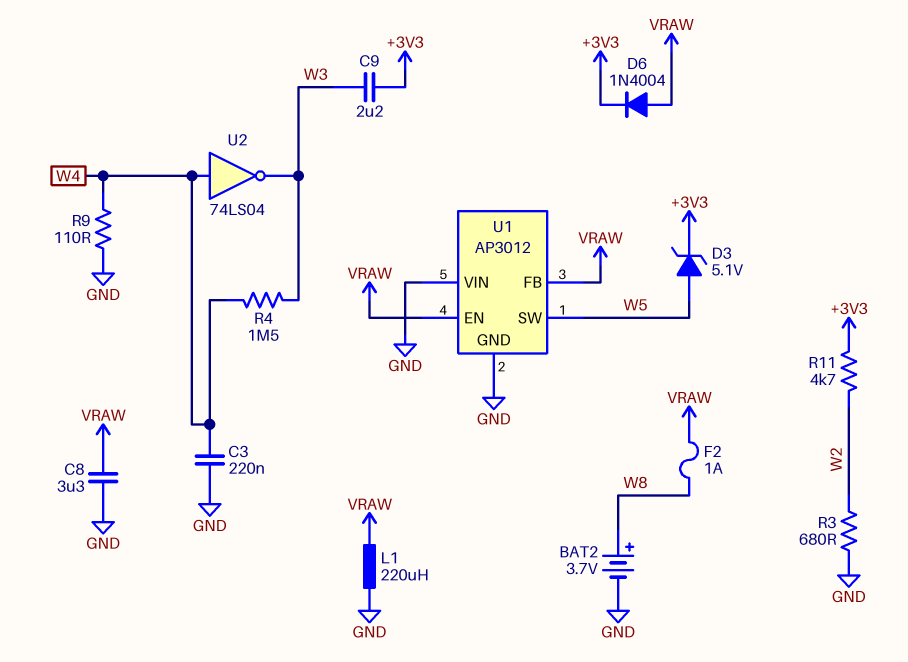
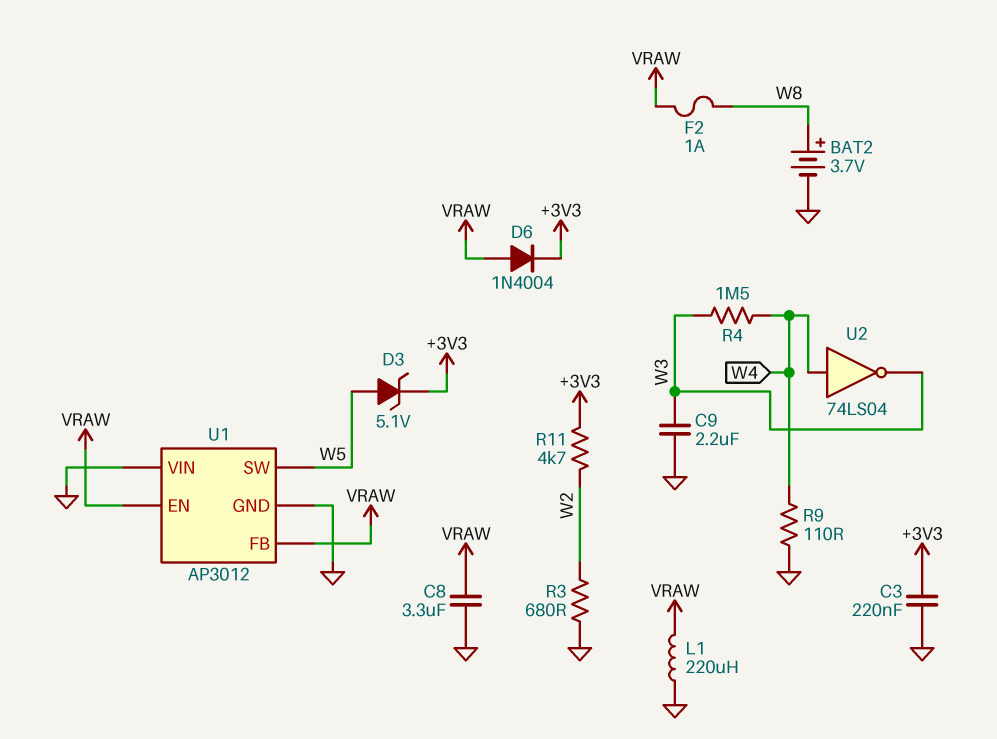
C3: 220nF (GND, W4) -> 220nF (+3V3, GND)
C9: 2.2uF (+3V3, W3) -> 2.2uF (GND, W3)

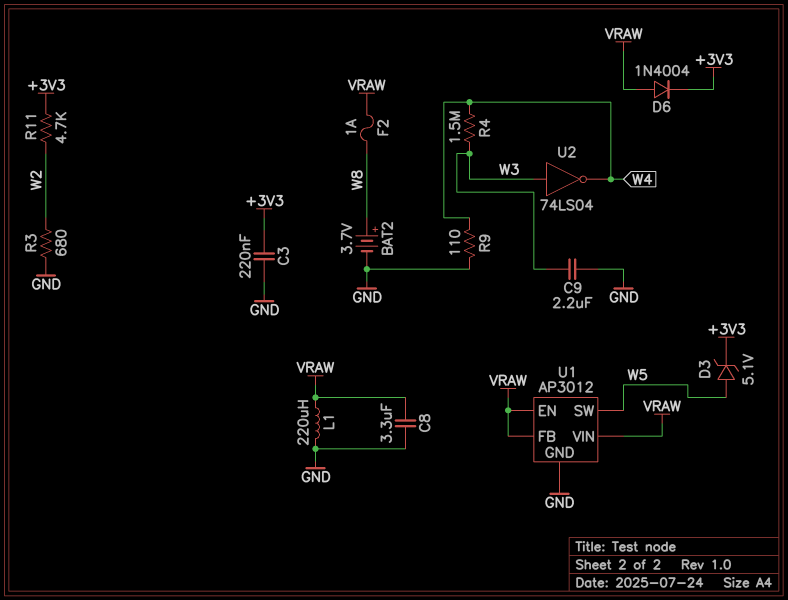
U1 pin VIN: GND -> VRAW
U2: NOT 74LS04 (in W4, out W3) -> NOT 74LS04 (in W3, out W4)

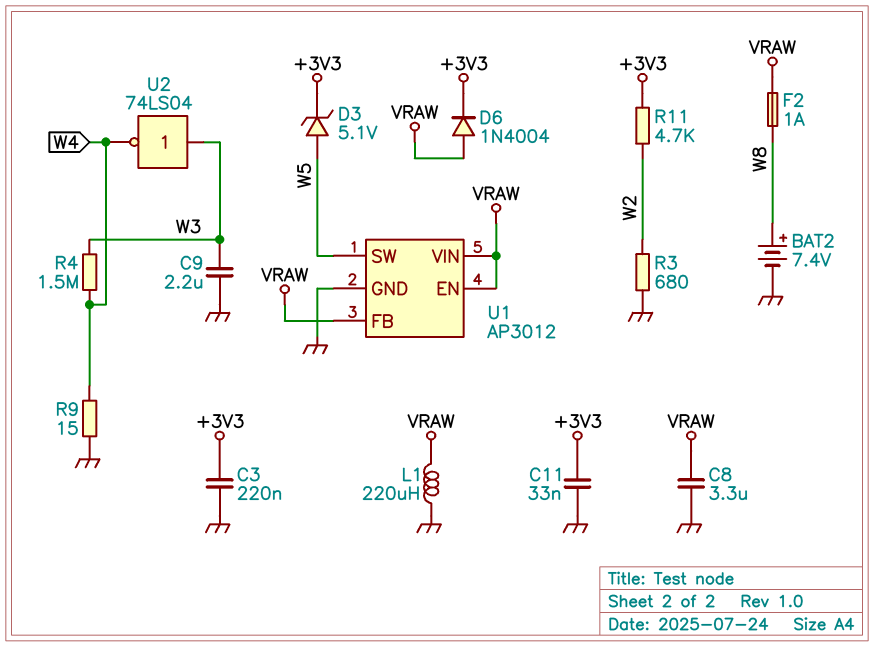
BAT2: 3.7V (plus W8, minus GND) -> 7.4V (plus W8, minus GND)
C11: none -> 33nF (+3V3, GND)
R9: 110 (GND, W4) -> 15 (GND, W4)

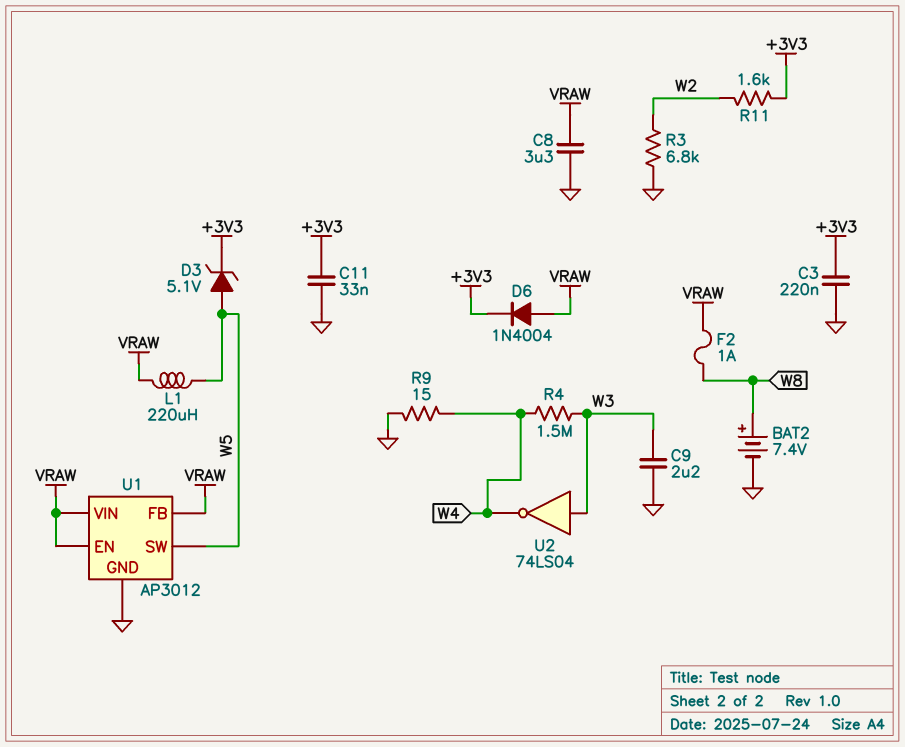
L1: 220uH (GND, VRAW) -> 220uH (VRAW, W5)
R3: 680 (GND, W2) -> 6.8k (GND, W2)
R11: 4.7k (+3V3, W2) -> 1.6k (+3V3, W2)

